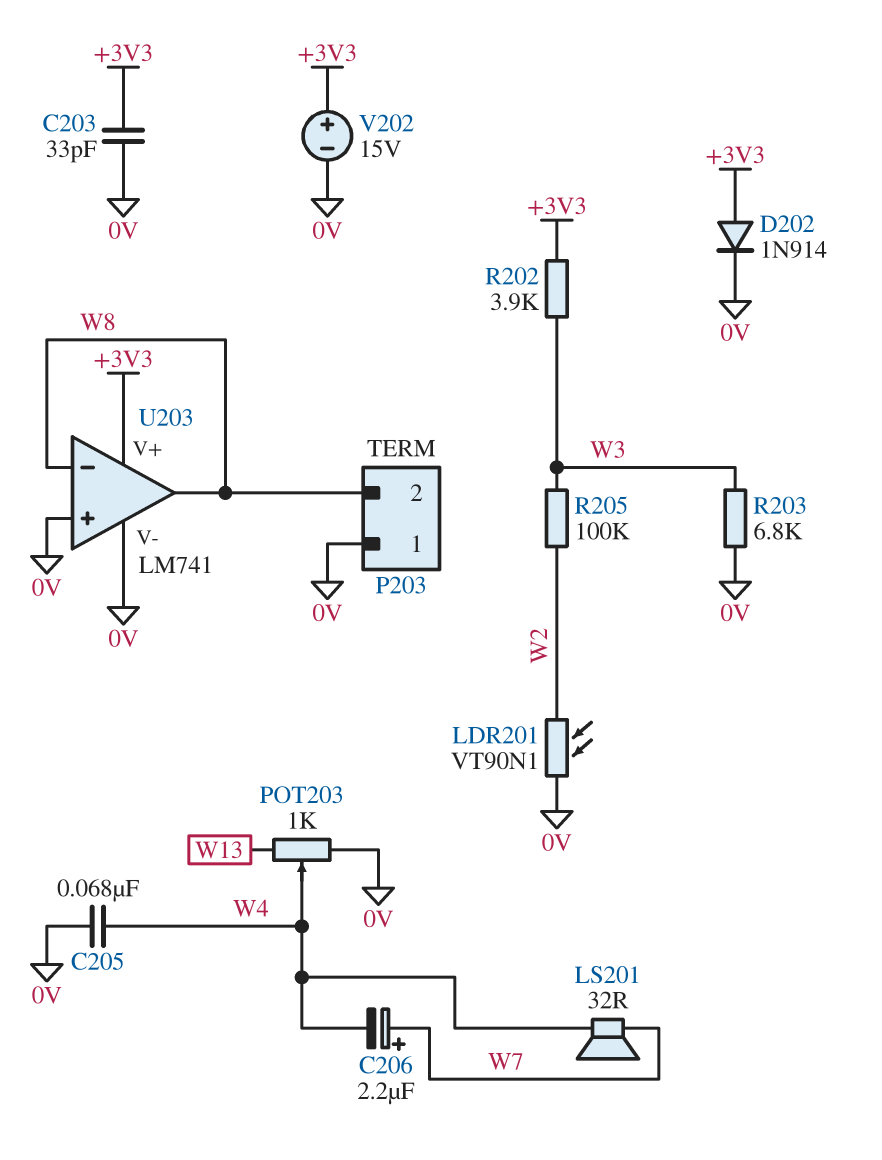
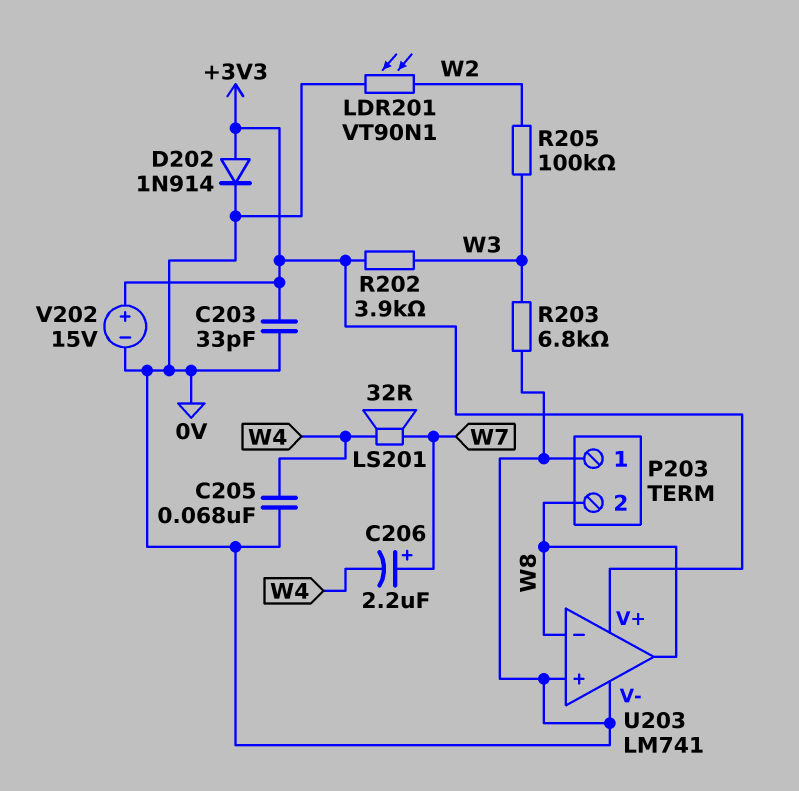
POT203: 1k (0V, W13, wiper W4) -> none

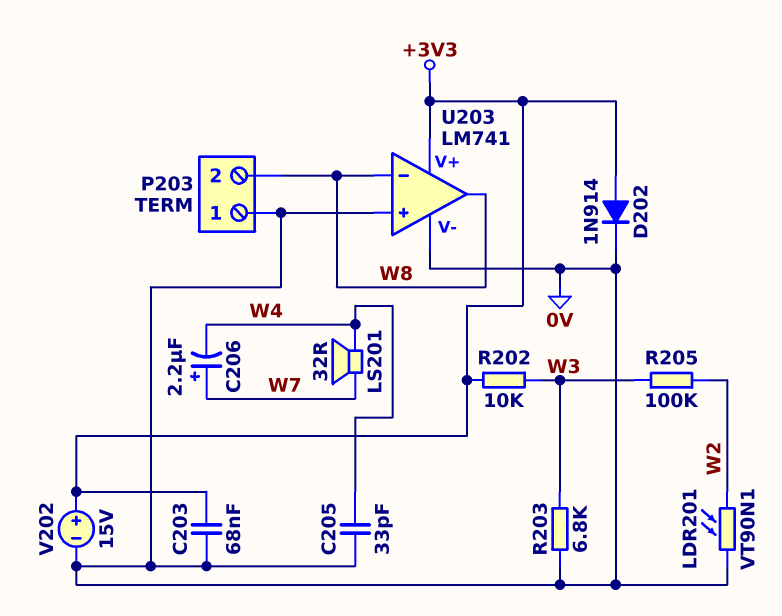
C203: 33pF (+3V3, 0V) -> 68nF (+3V3, 0V)
C205: 68nF (0V, W4) -> 33pF (0V, W4)
R202: 3.9k (+3V3, W3) -> 10k (+3V3, W3)

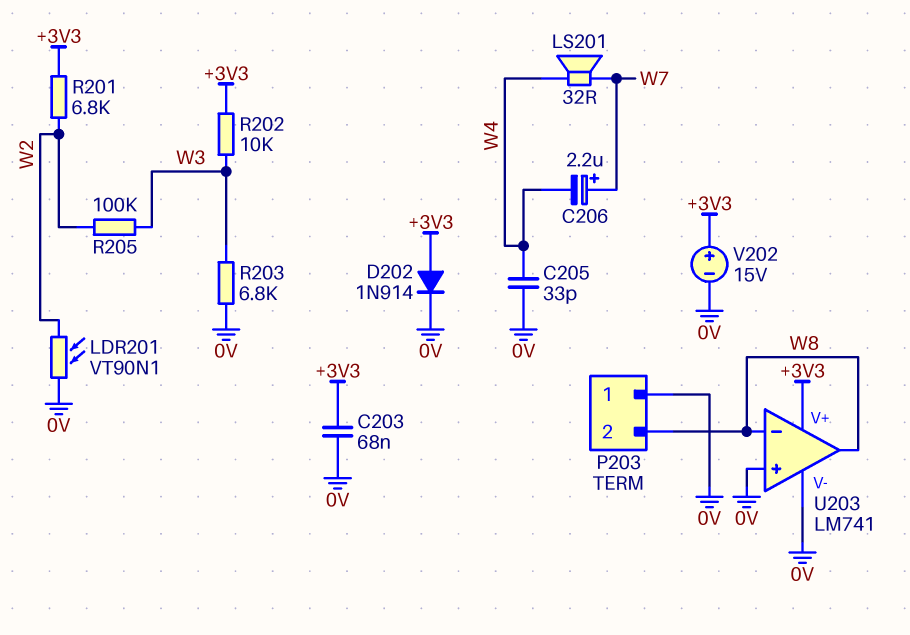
R201: none -> 6.8k (+3V3, W2)

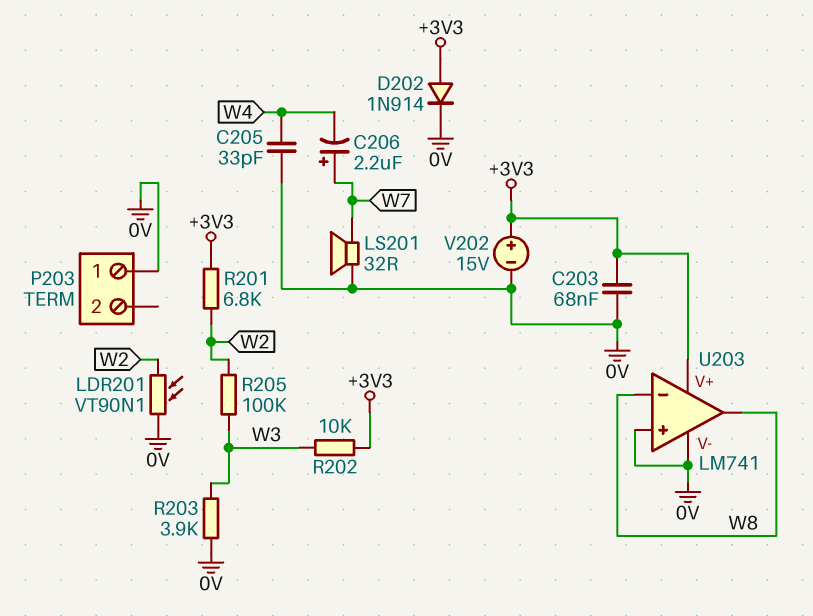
LS201: speaker 32R (W4, W7) -> speaker 32R (0V, W7)
P203 pin 2: W8 -> none
R203: 6.8k (0V, W3) -> 3.9k (0V, W3)

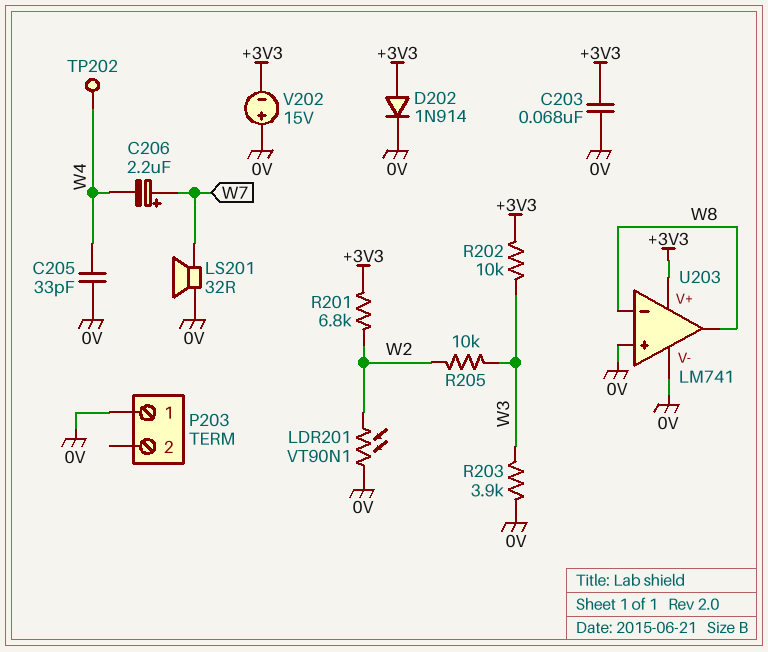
R205: 100k (W2, W3) -> 10k (W2, W3)
TP202: none -> test point (W4)
V202: 15V (plus +3V3, minus 0V) -> 15V (plus 0V, minus +3V3)

